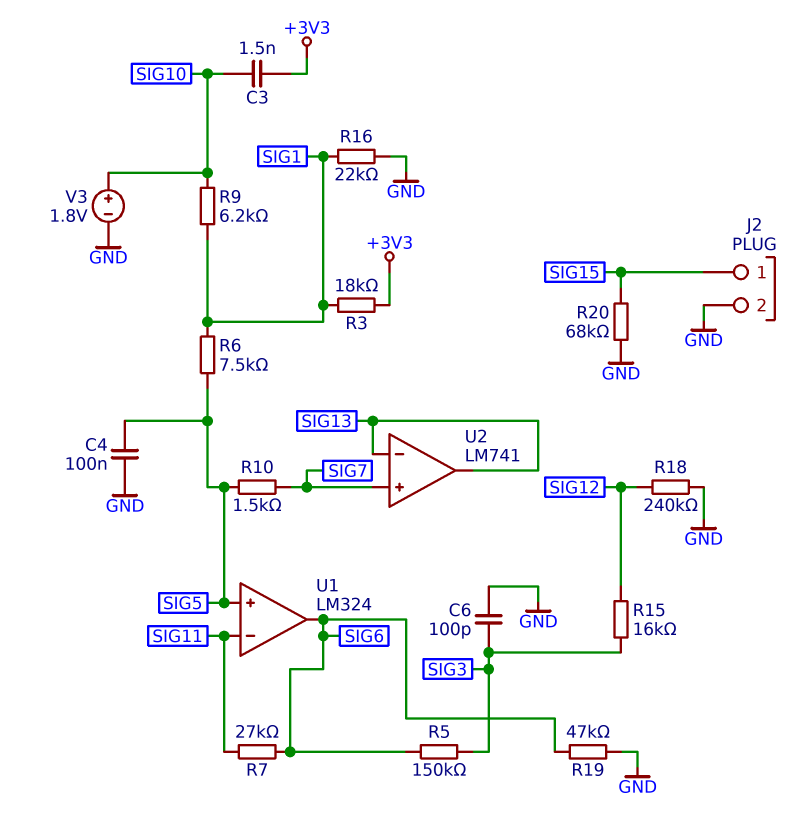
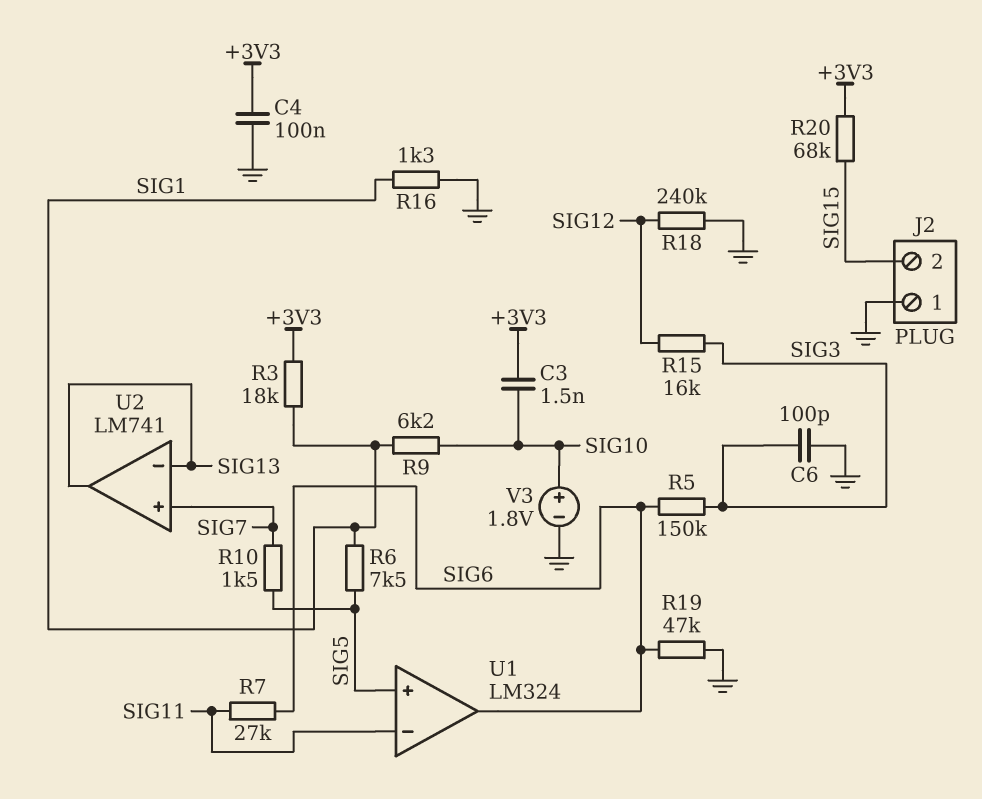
C4: 100nF (GND, SIG5) -> 100nF (+3V3, GND)
J2 pin 1: SIG15 -> GND
J2 pin 2: GND -> SIG15
R16: 22k (GND, SIG1) -> 1.3k (GND, SIG1)
R20: 68k (GND, SIG15) -> 68k (+3V3, SIG15)

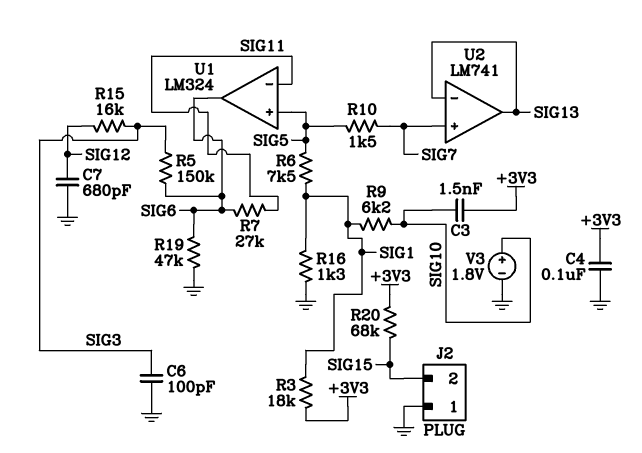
C7: none -> 680pF (GND, SIG12)
R18: 240k (GND, SIG12) -> none

